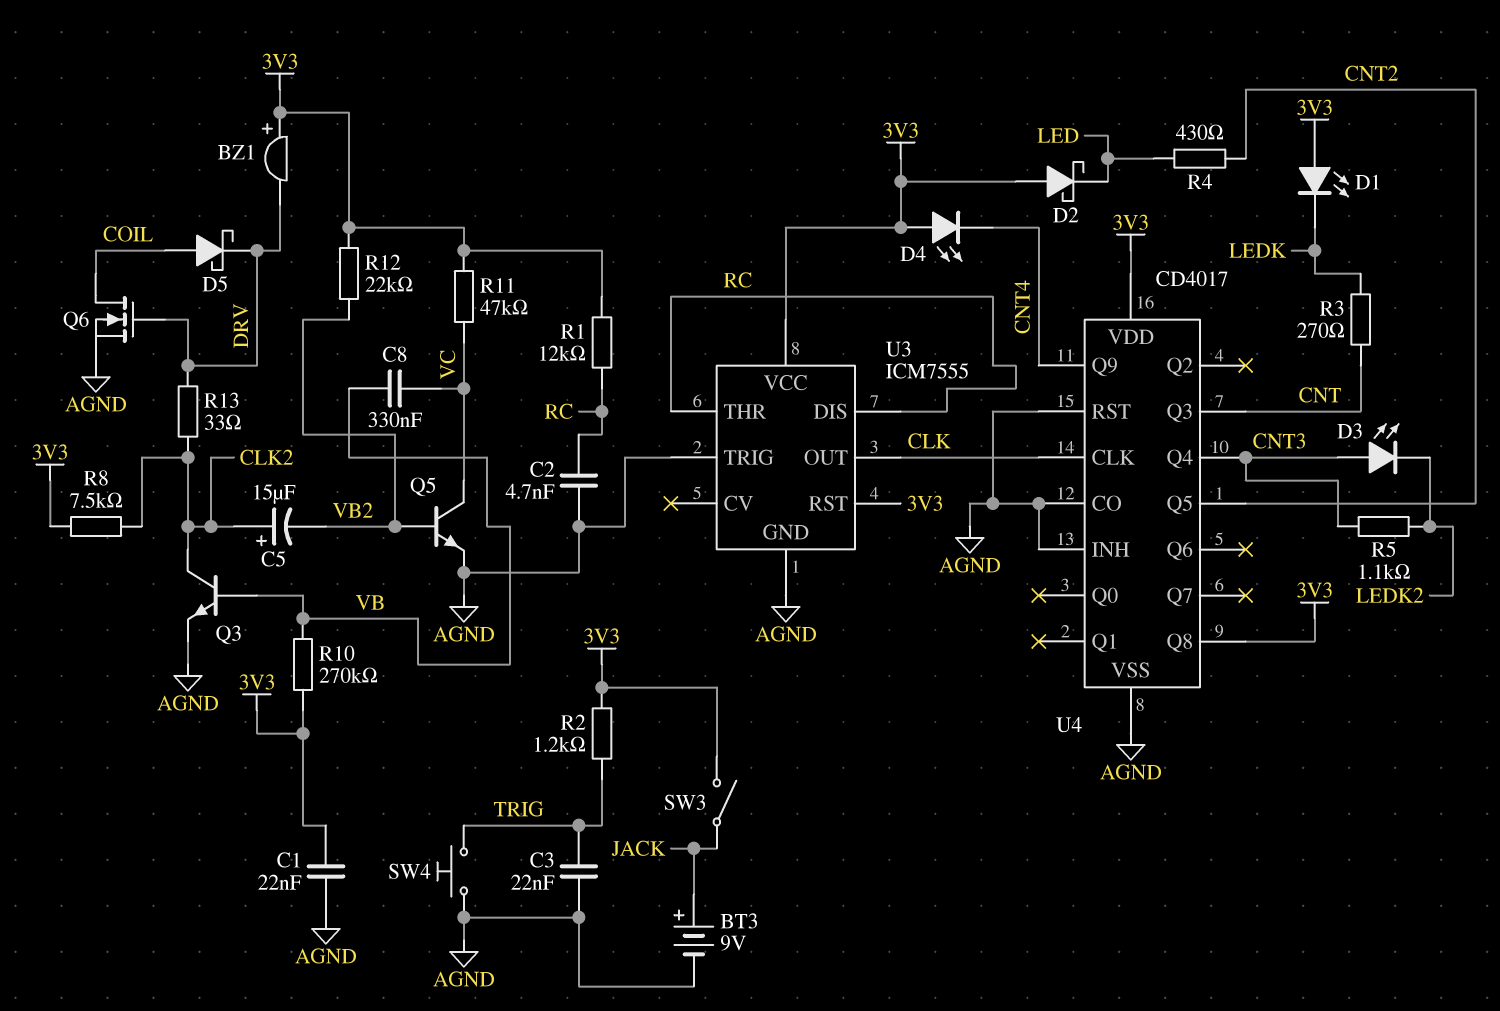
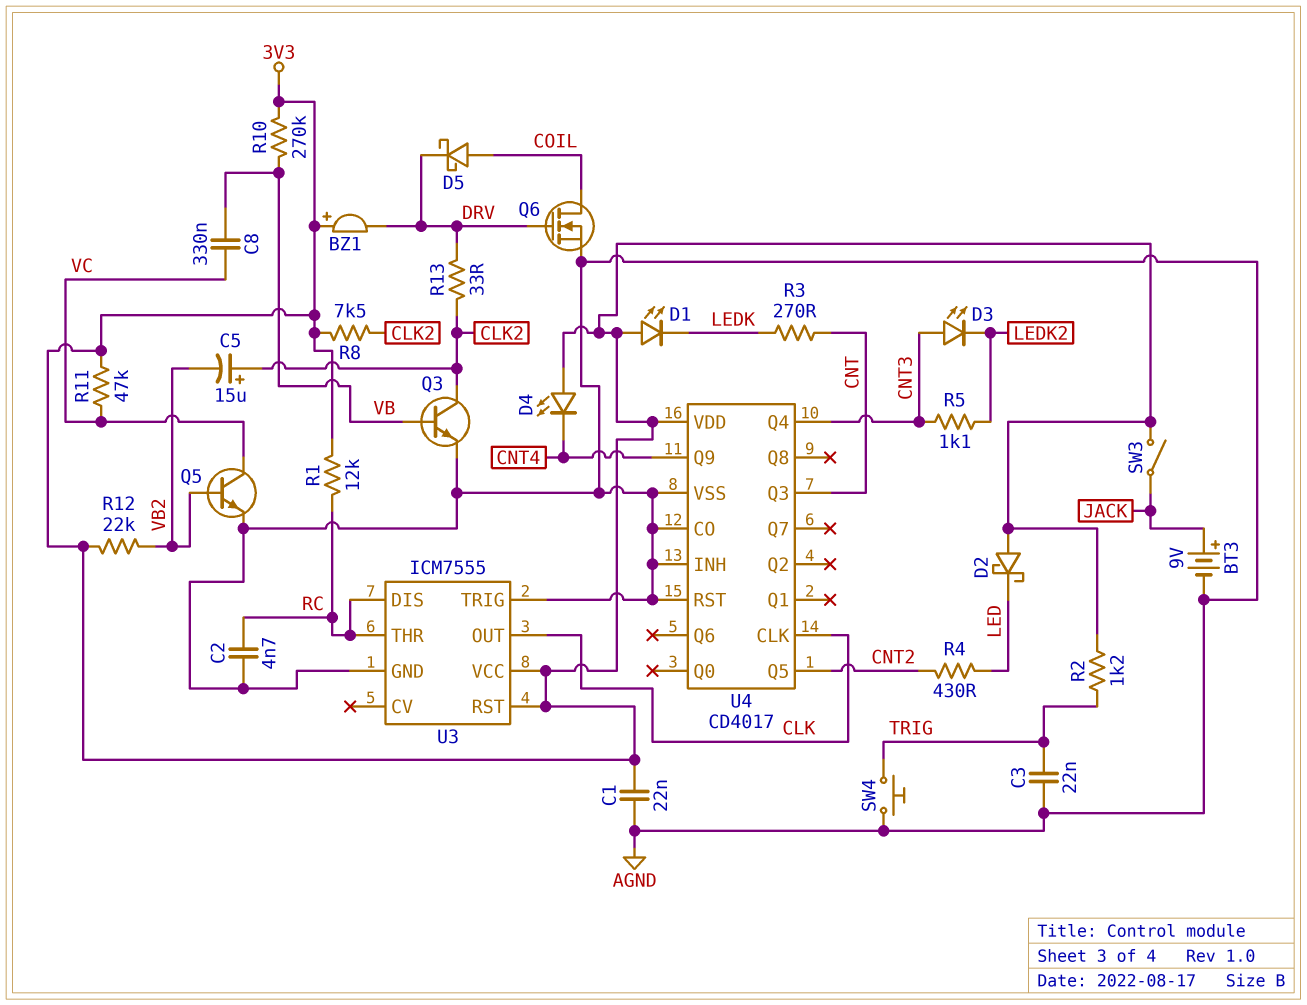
U4 pin Q8: 3V3 -> none

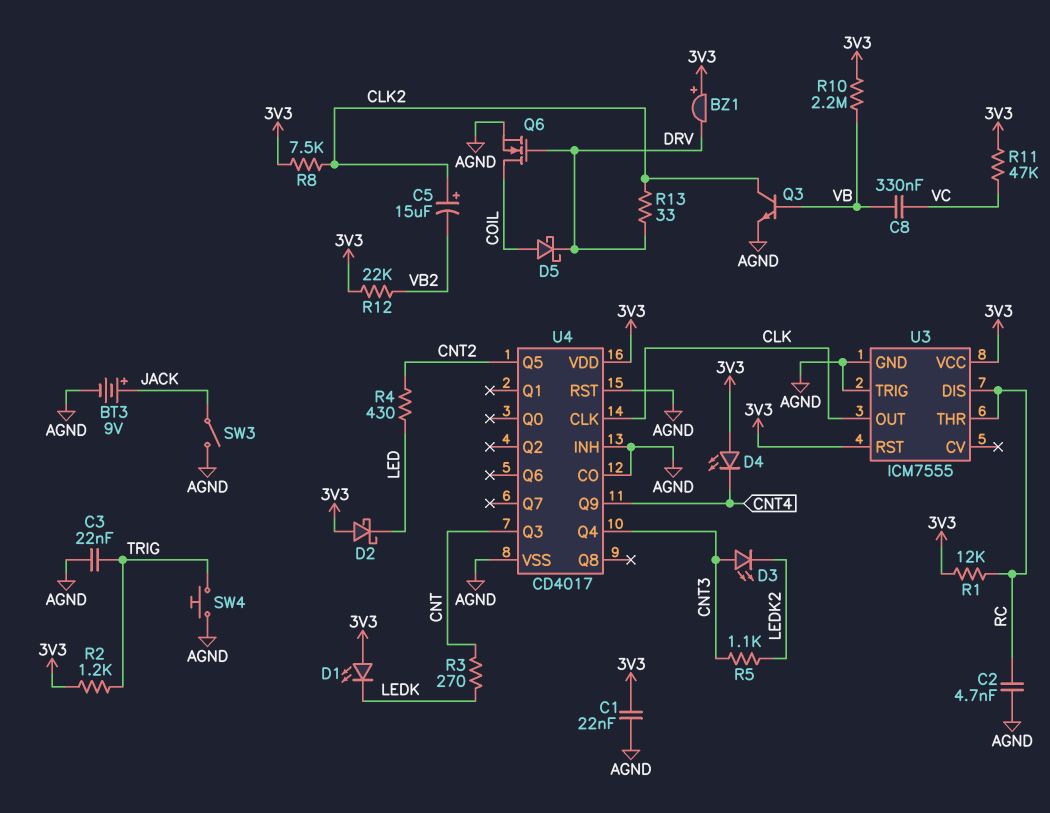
Q5: NPN (B VB2, C VC, E AGND) -> none
R10: 270k (3V3, VB) -> 2.2M (3V3, VB)
SW3: switch (3V3, JACK) -> switch (AGND, JACK)

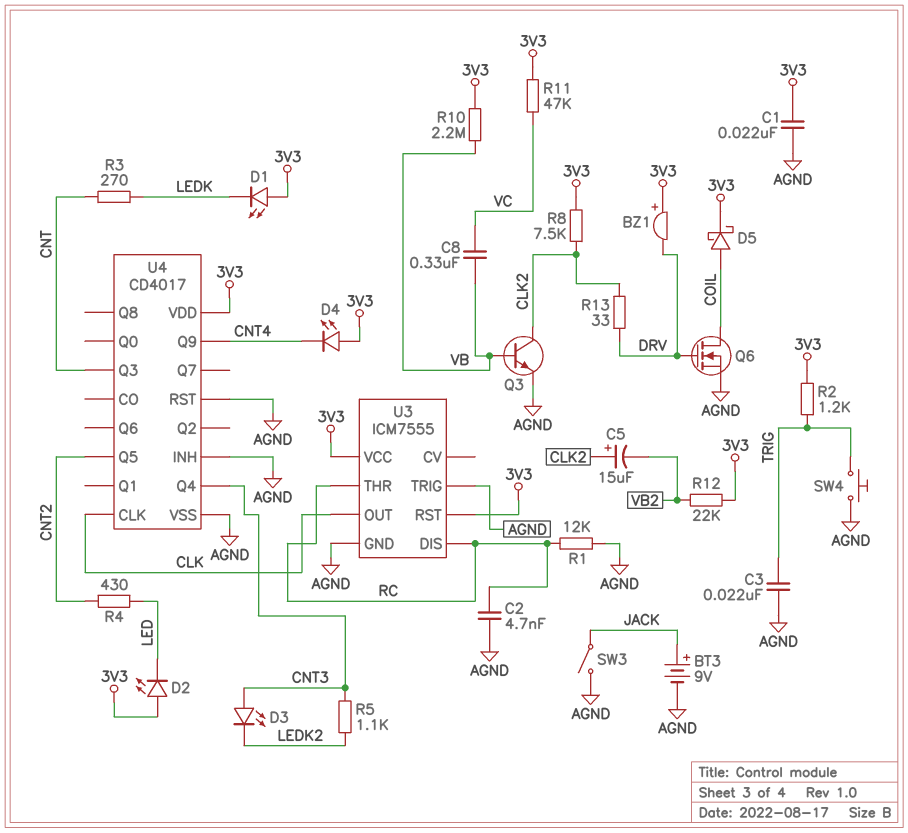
D2: schottky (A 3V3, K LED) -> LED (A 3V3, K LED)
D5: schottky (A COIL, K DRV) -> schottky (A COIL, K 3V3)
R1: 12k (3V3, RC) -> 12k (AGND, RC)
U4 pin CO: AGND -> none

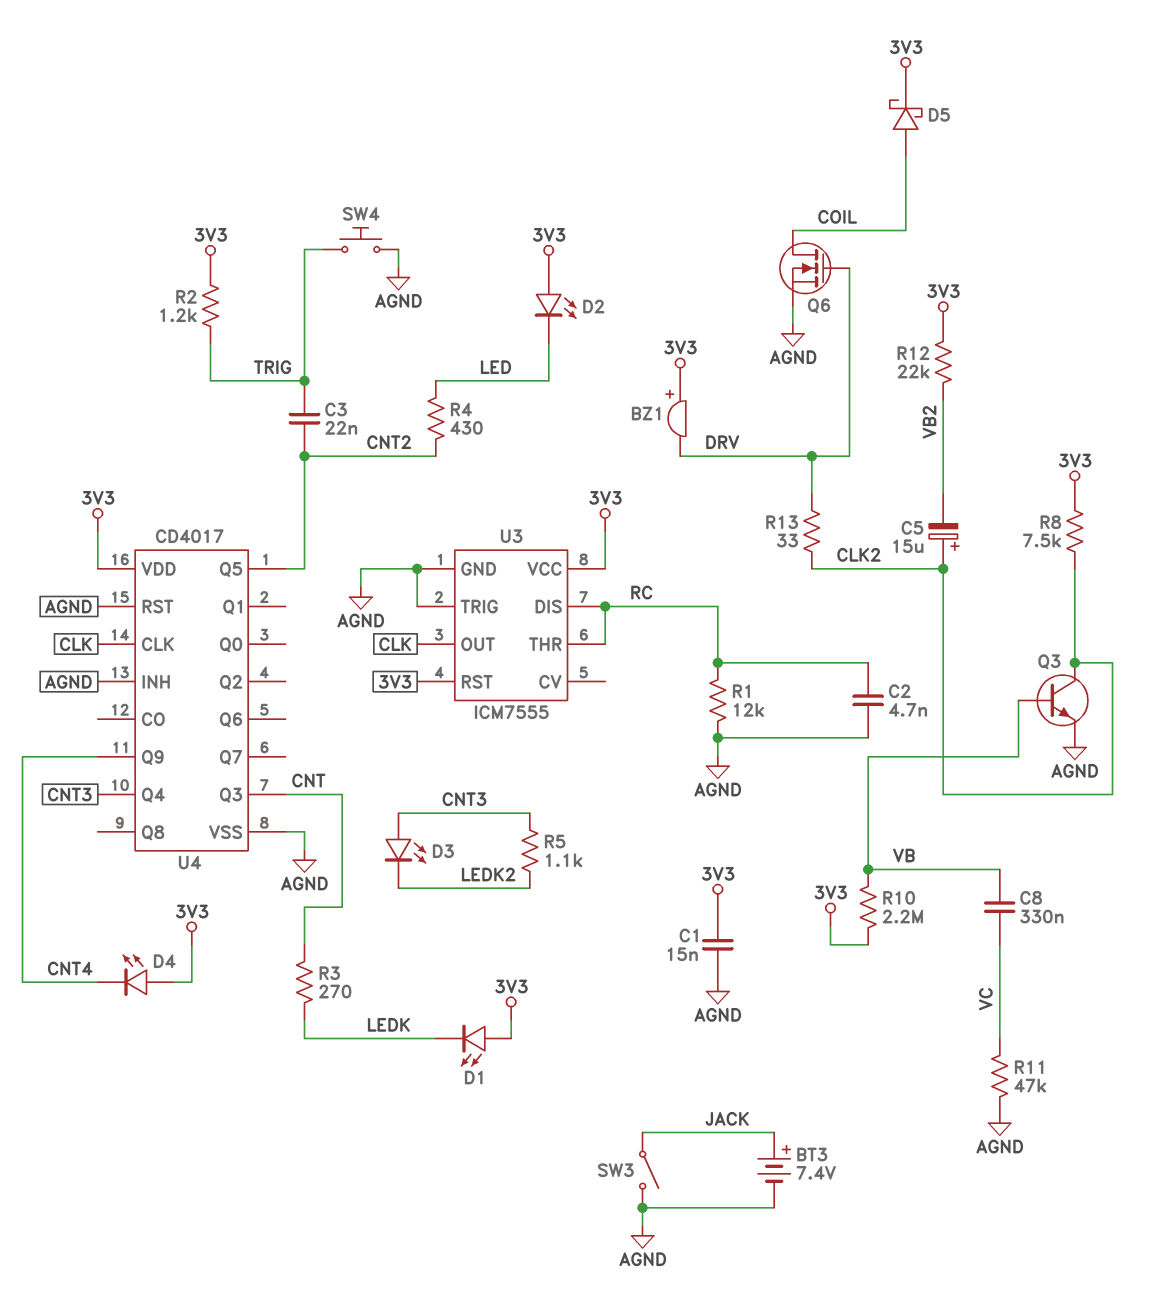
BT3: 9V (plus JACK, minus AGND) -> 7.4V (plus JACK, minus AGND)
C1: 22nF (3V3, AGND) -> 15nF (3V3, AGND)
C3: 22nF (AGND, TRIG) -> 22nF (CNT2, TRIG)
R11: 47k (3V3, VC) -> 47k (AGND, VC)

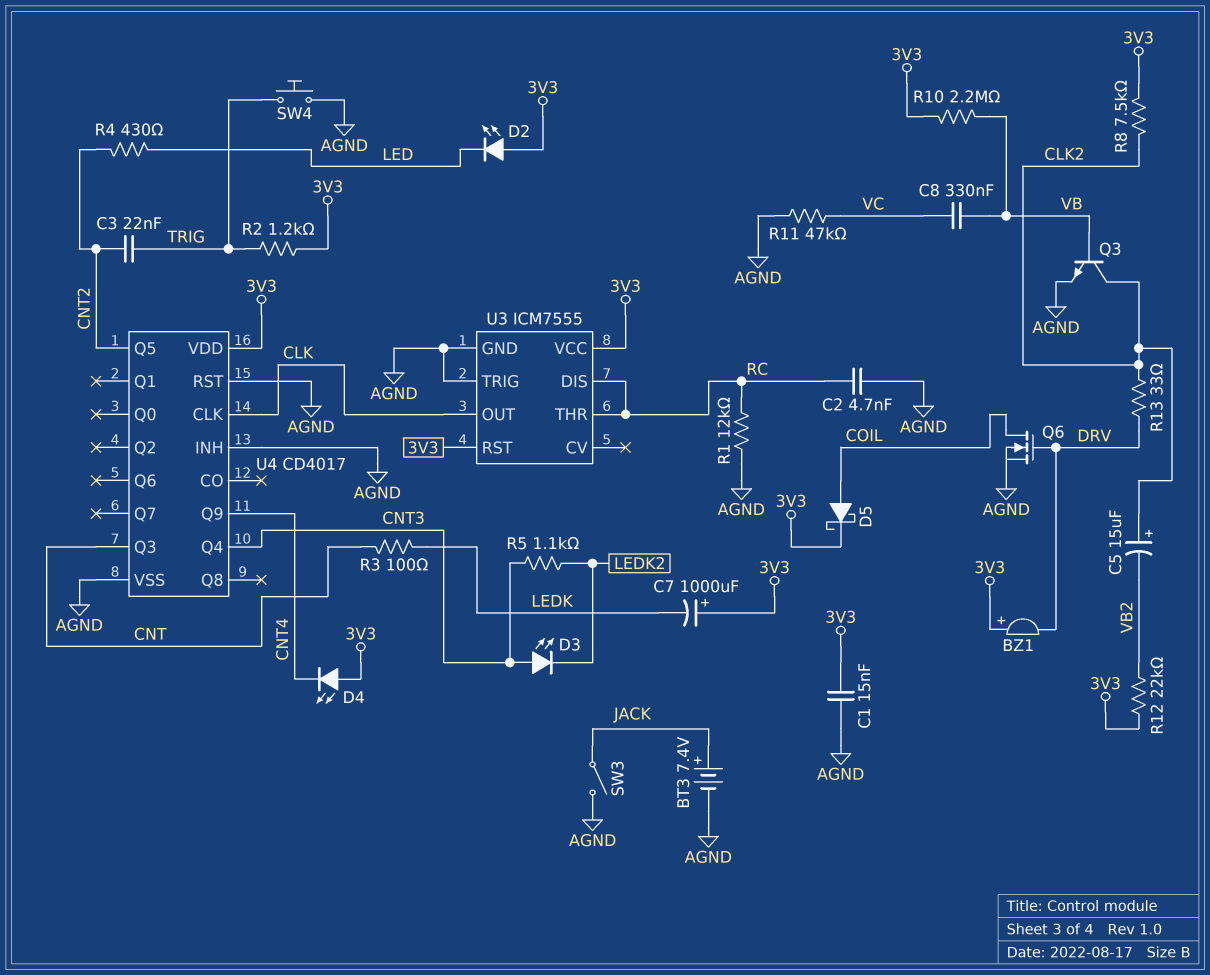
C7: none -> 1000uF (plus 3V3, minus LEDK)
D1: LED (A 3V3, K LEDK) -> none
R3: 270 (CNT, LEDK) -> 100 (CNT, LEDK)

